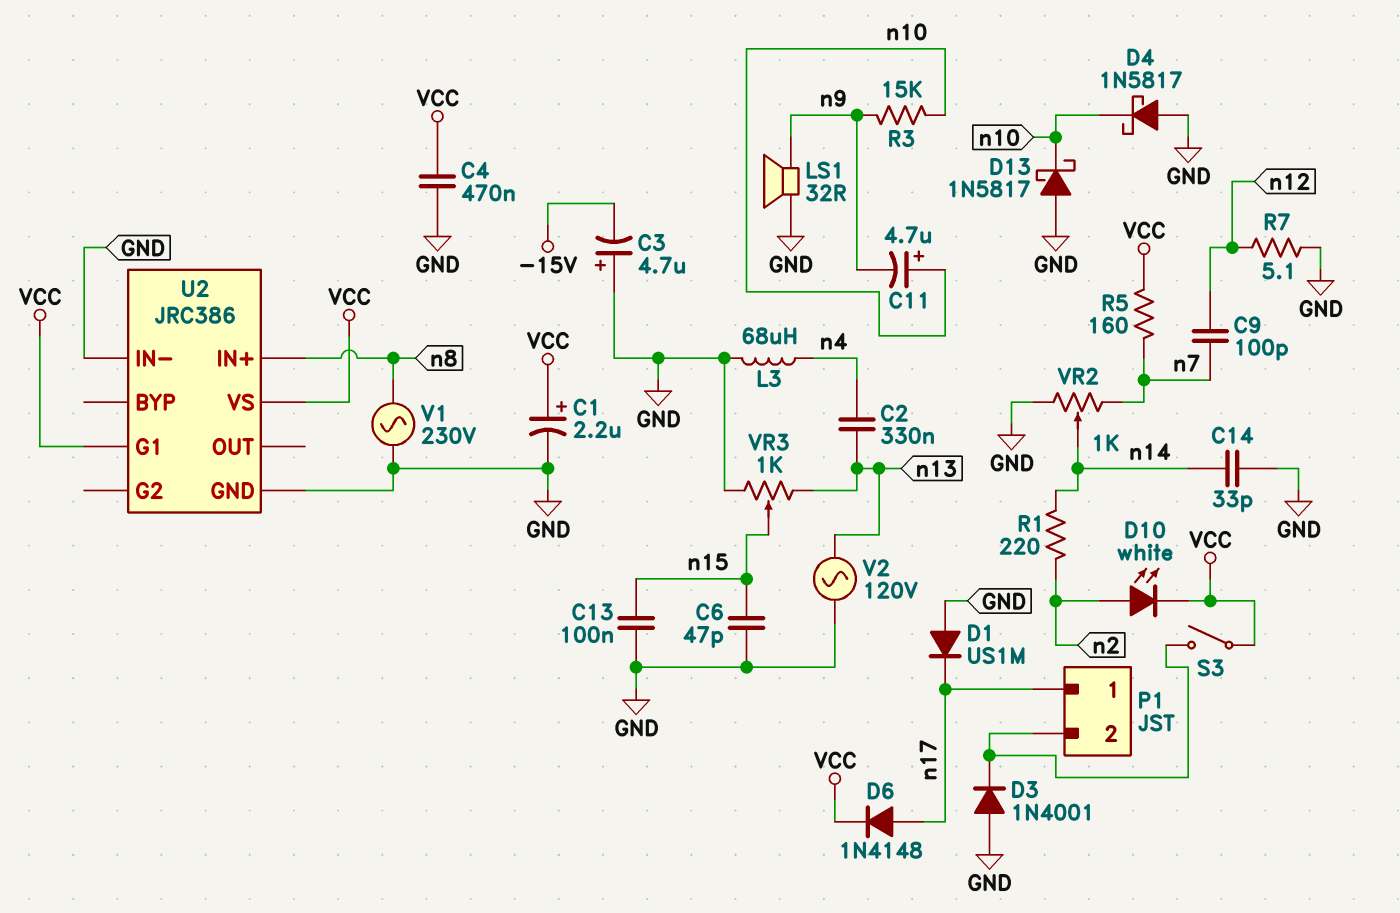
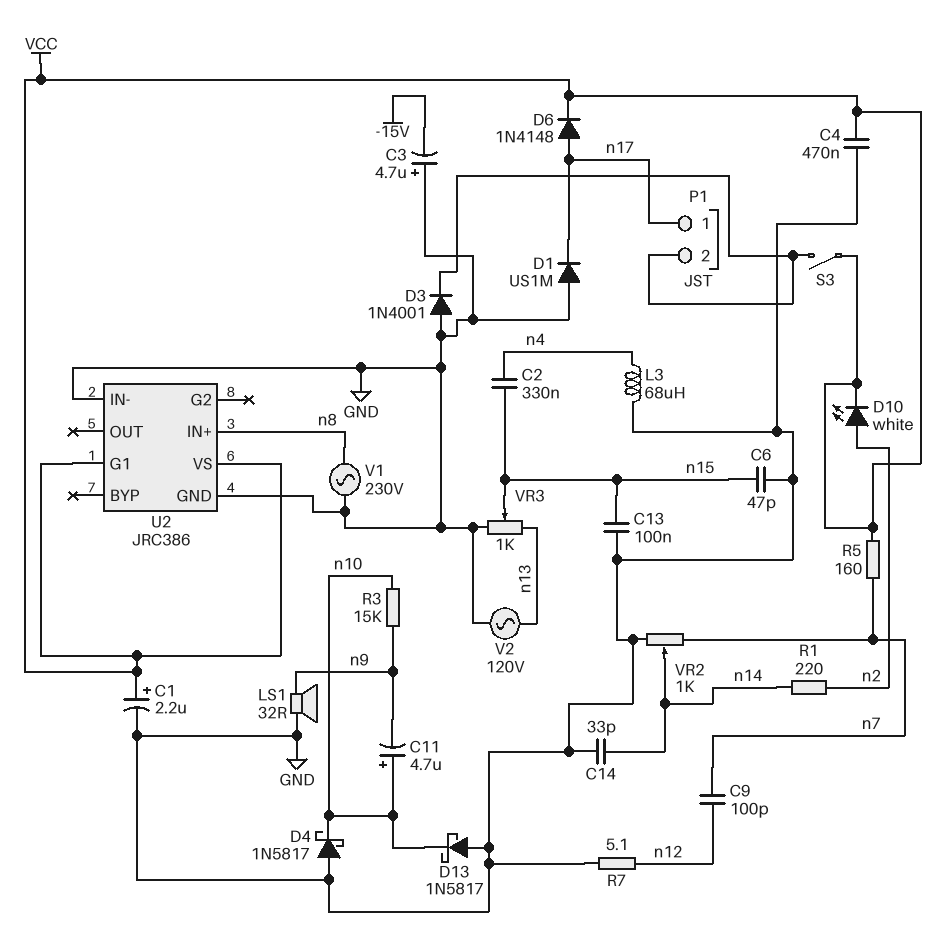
C2: 330nF (n4, n13) -> 330nF (n4, n15)

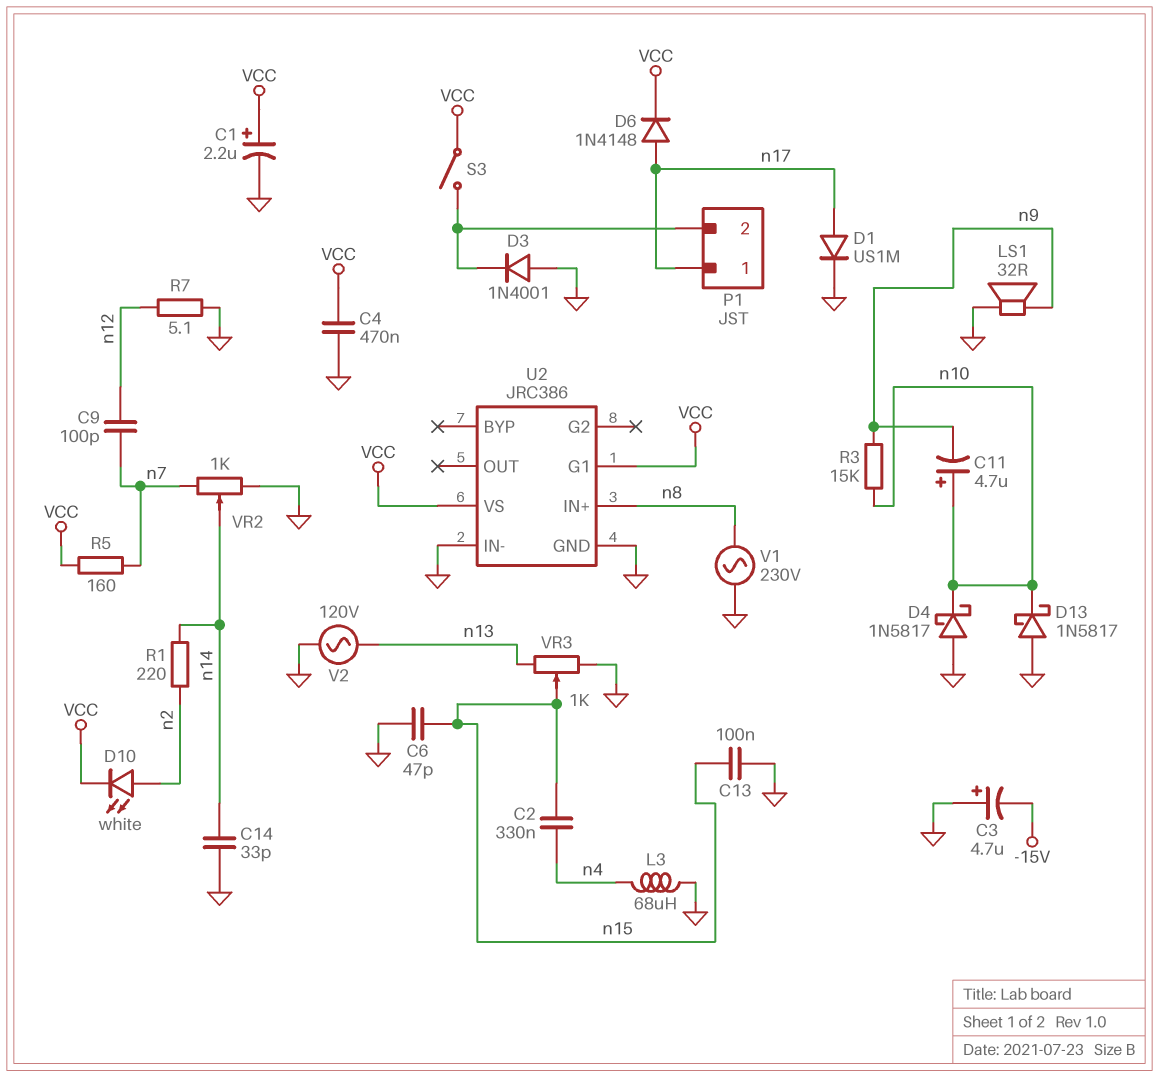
D1: diode US1M (A GND, K n17) -> diode US1M (A n17, K GND)

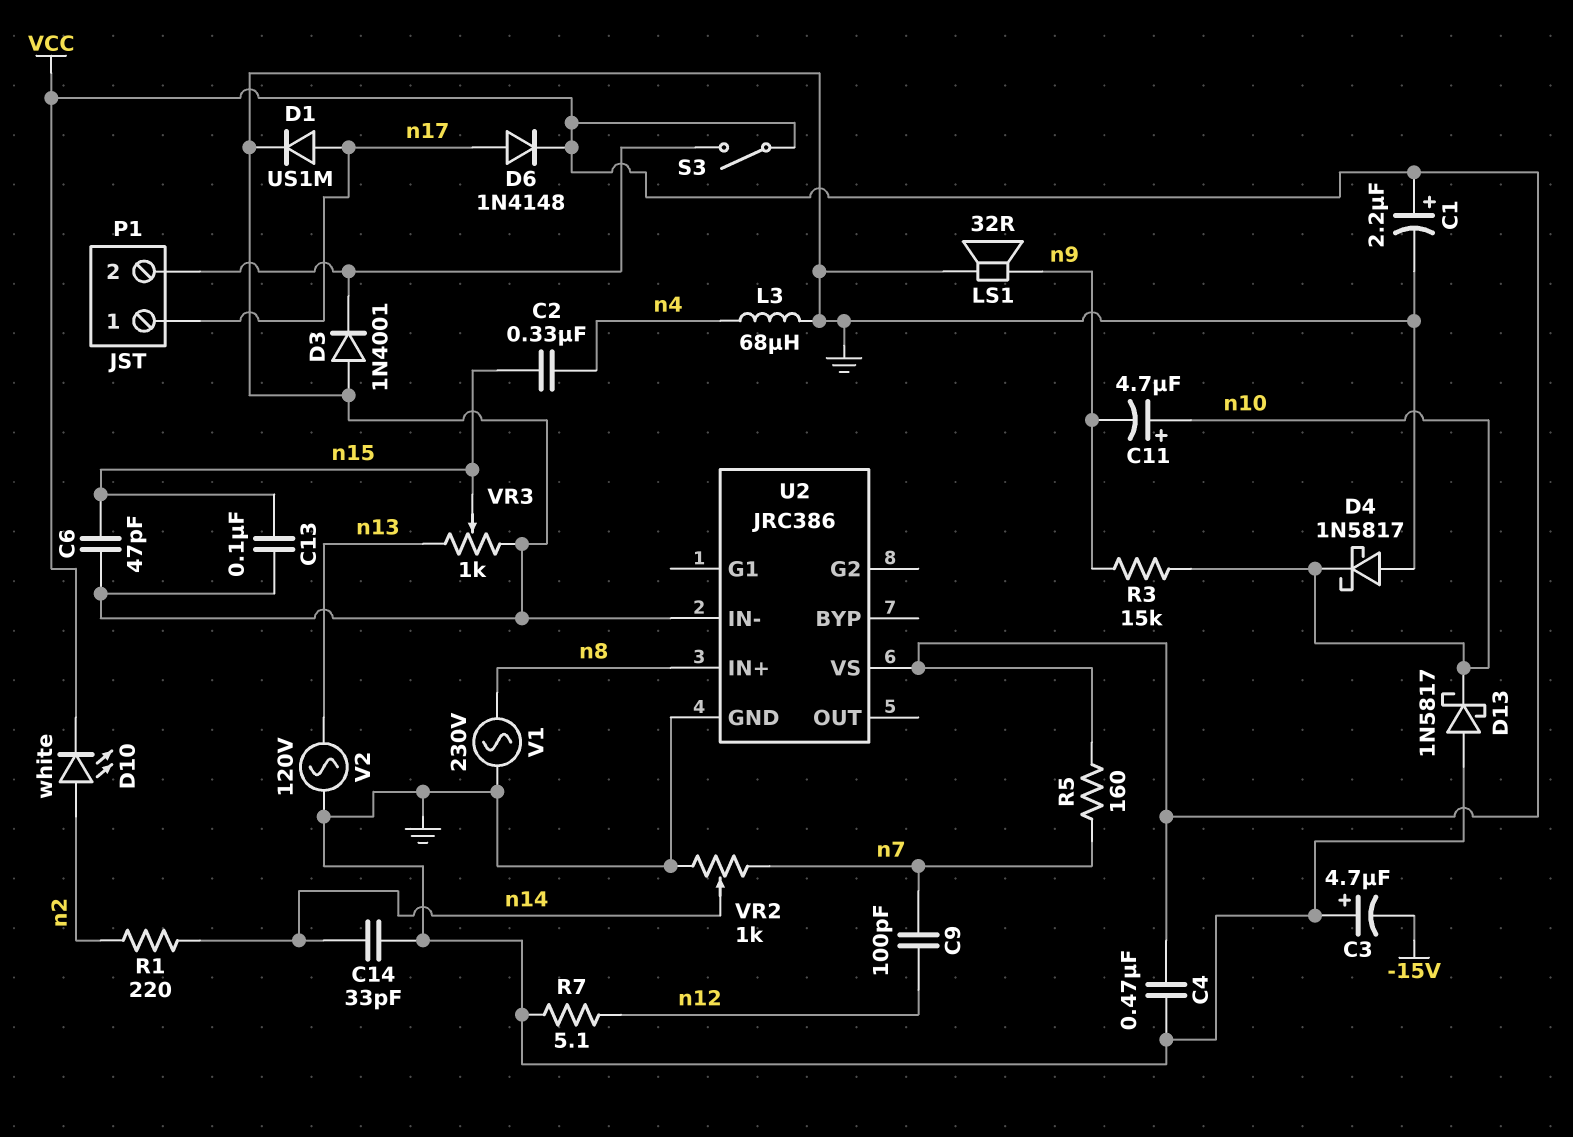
U2 pin G1: VCC -> none

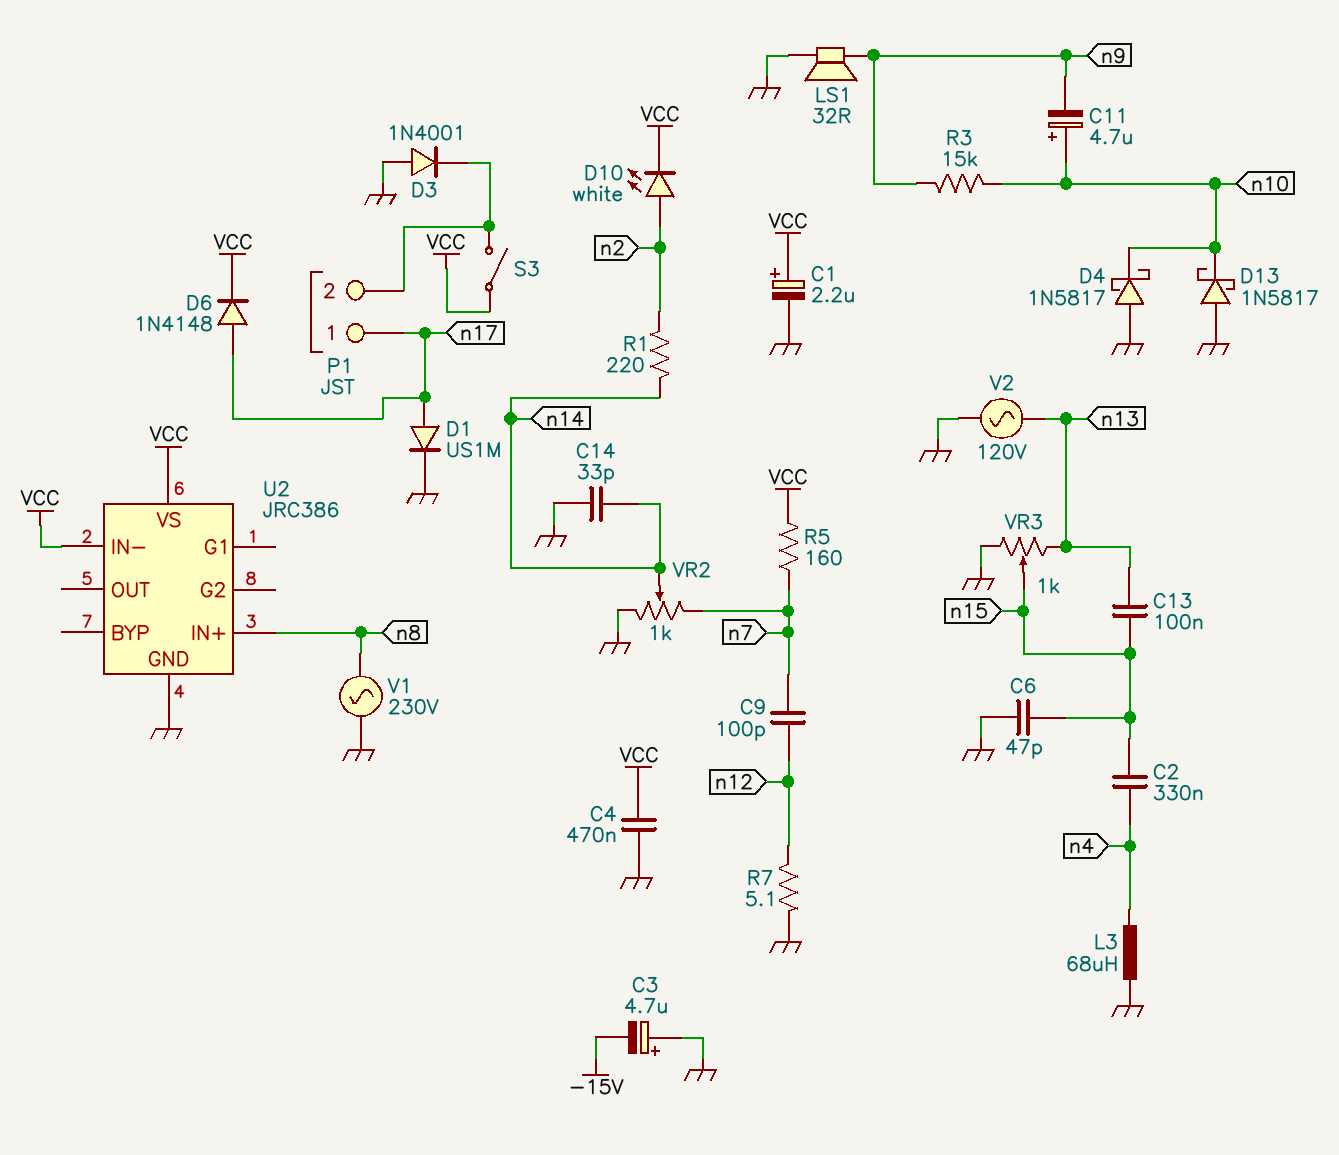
C13: 100nF (GND, n15) -> 100nF (n13, n15)
U2 pin IN-: GND -> VCC

